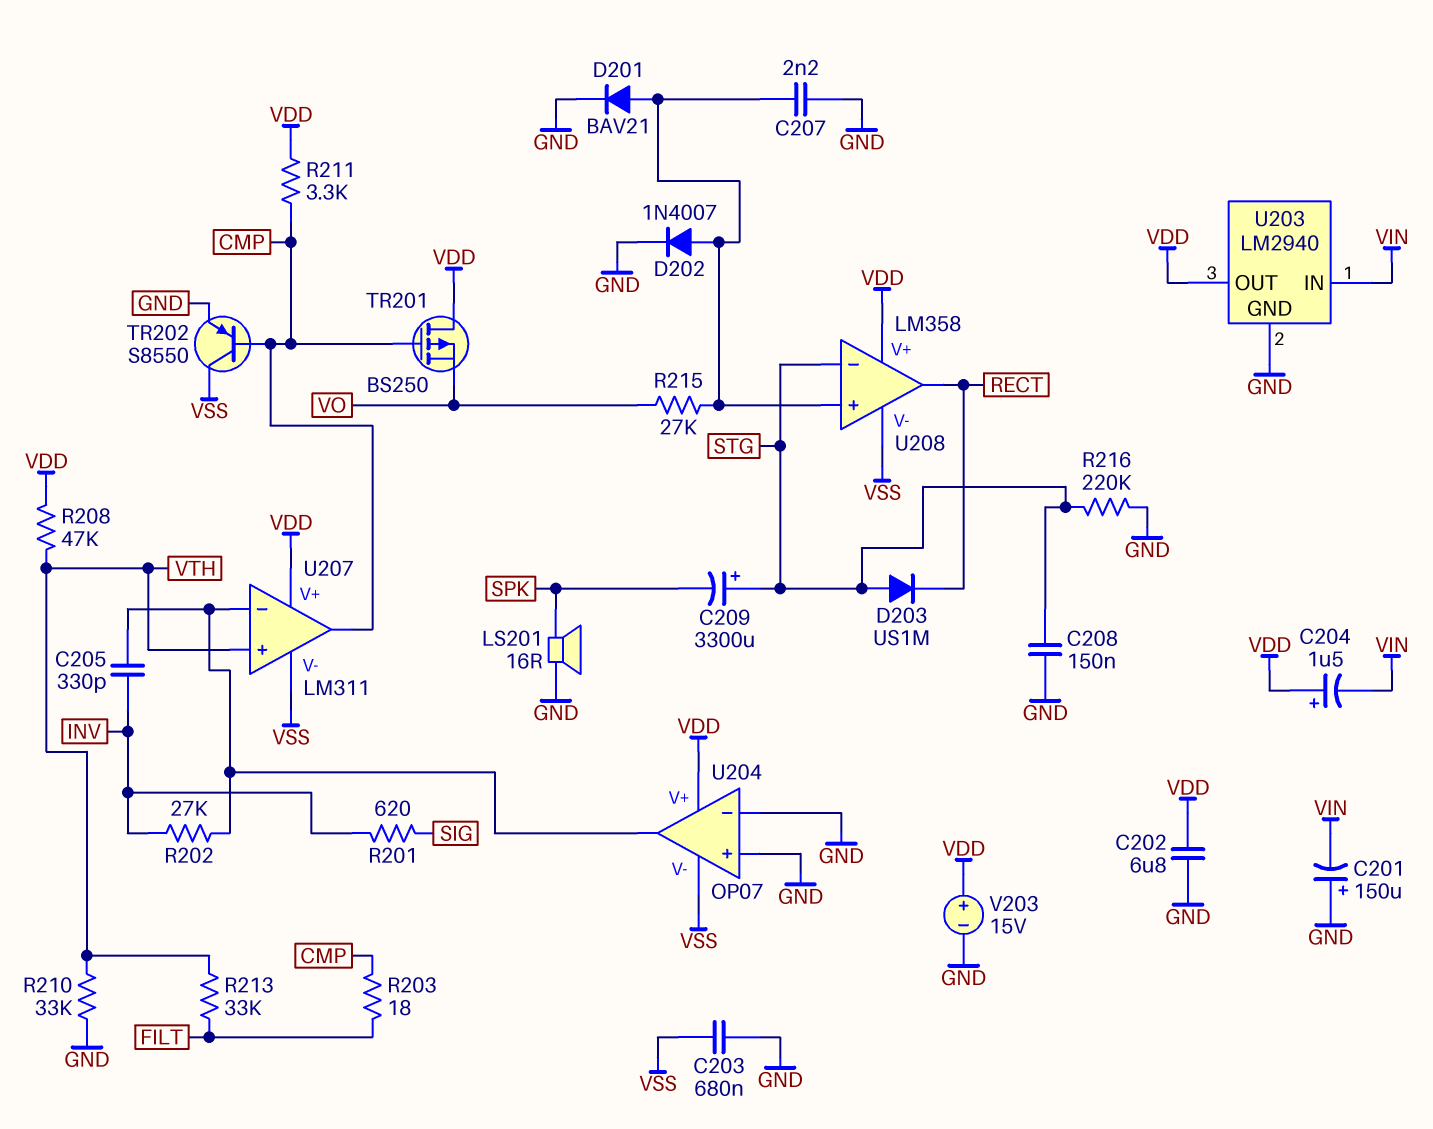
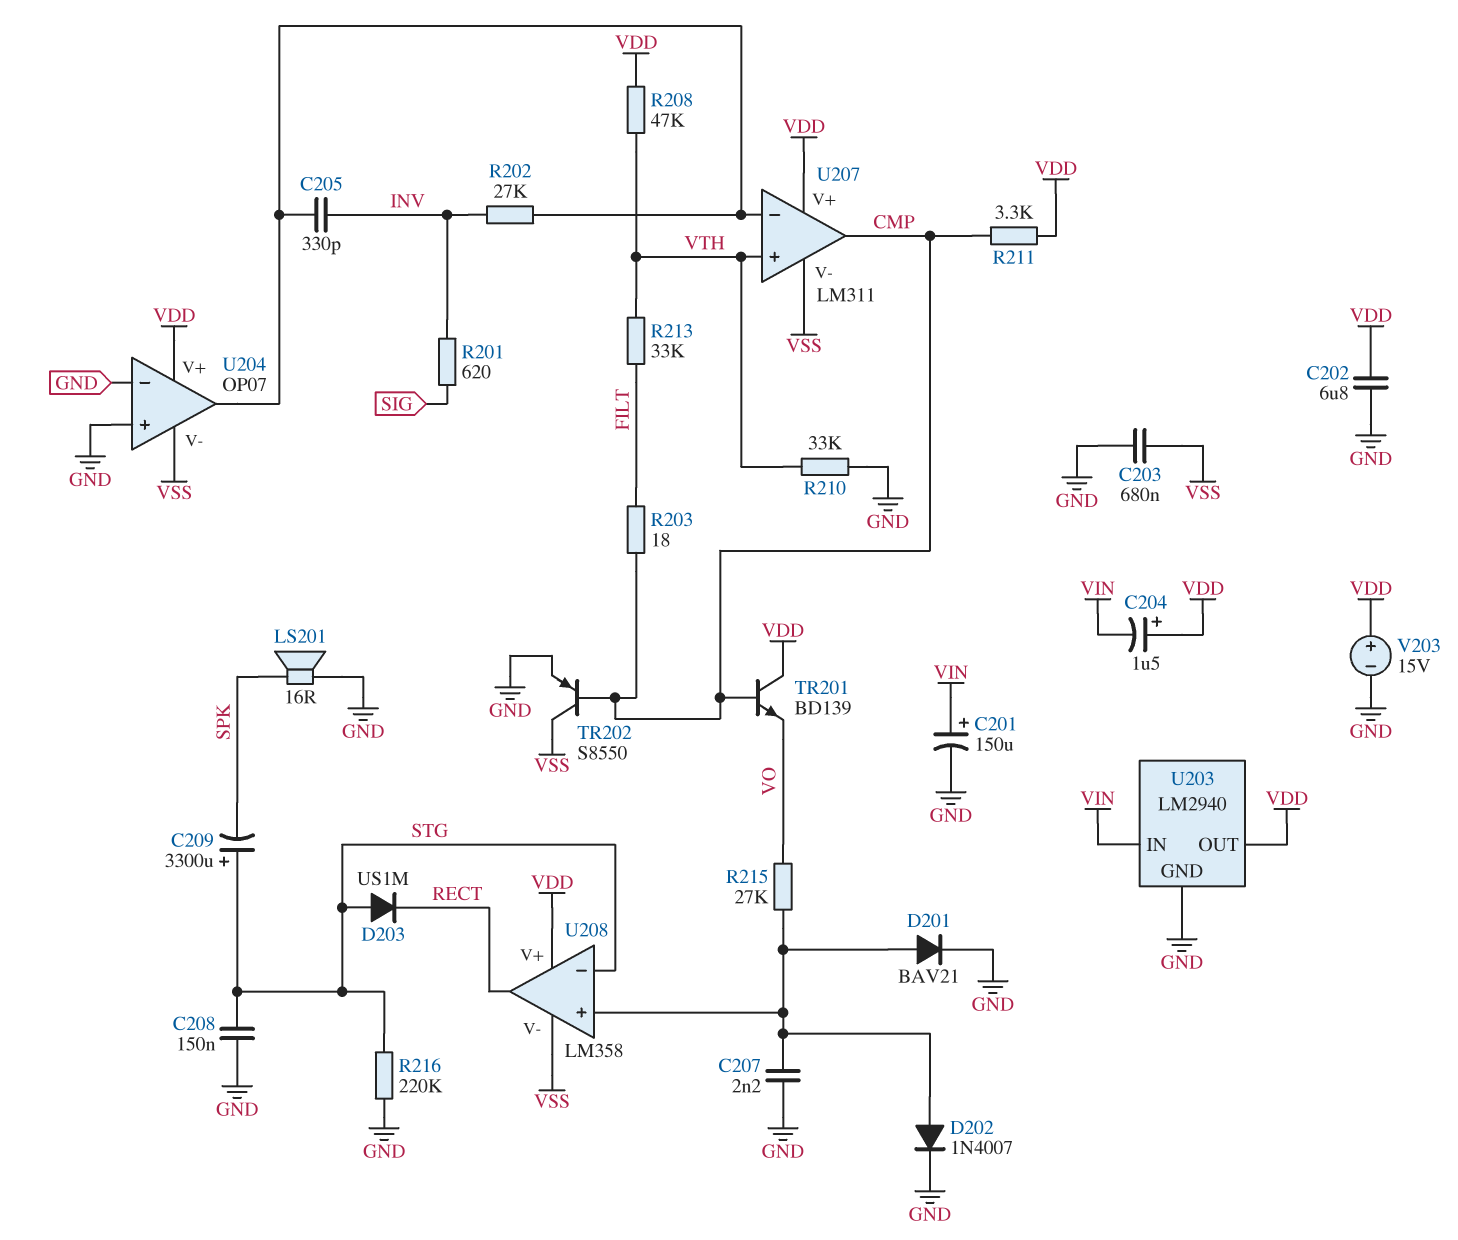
C201: 150uF (plus GND, minus VIN) -> 150uF (plus VIN, minus GND)
TR201: PMOS BS250 (G CMP, D VDD, S VO) -> NPN BD139 (B CMP, C VDD, E VO)

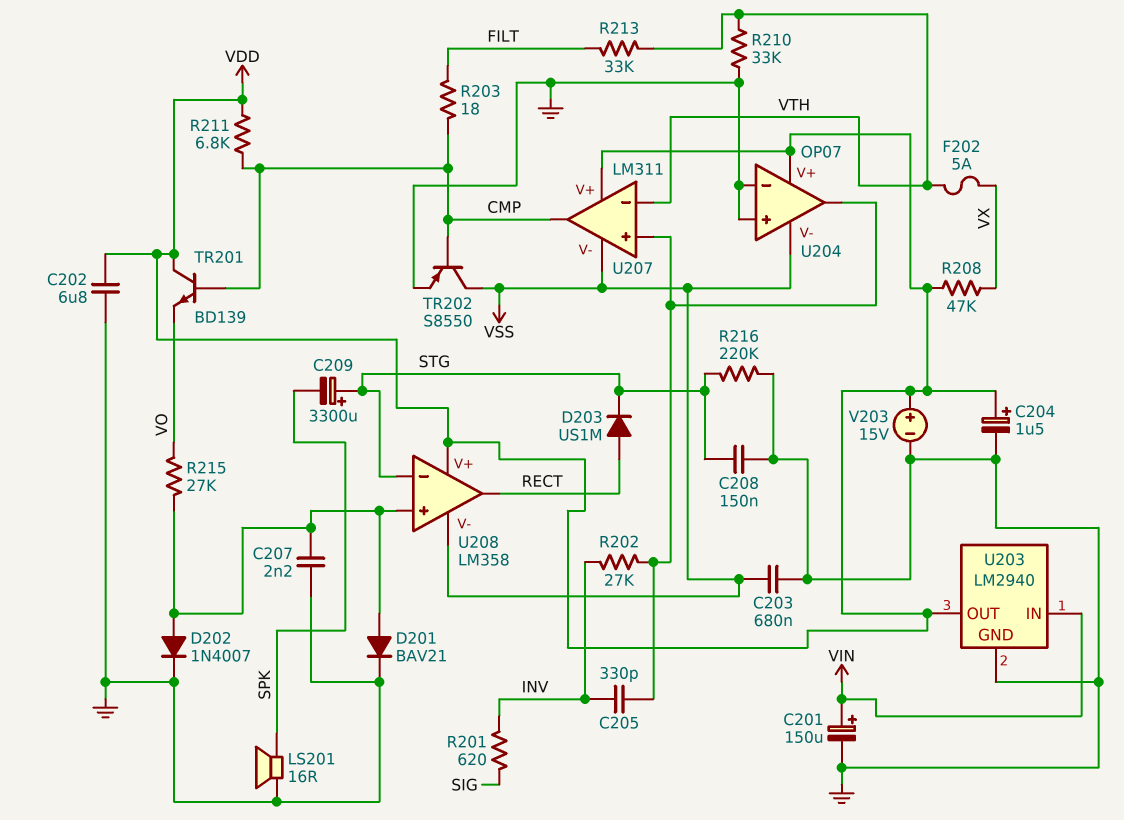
C204: 1.5uF (plus VDD, minus VIN) -> 1.5uF (plus VDD, minus GND)
D203: diode US1M (A STG, K RECT) -> diode US1M (A RECT, K STG)
F202: none -> 5A (VTH, VX)
R208: 47k (VDD, VTH) -> 47k (VDD, VX)
R211: 3.3k (CMP, VDD) -> 6.8k (CMP, VDD)
U207 pin in+: VTH -> U204/out
U207 pin in-: U204/out -> VTH

